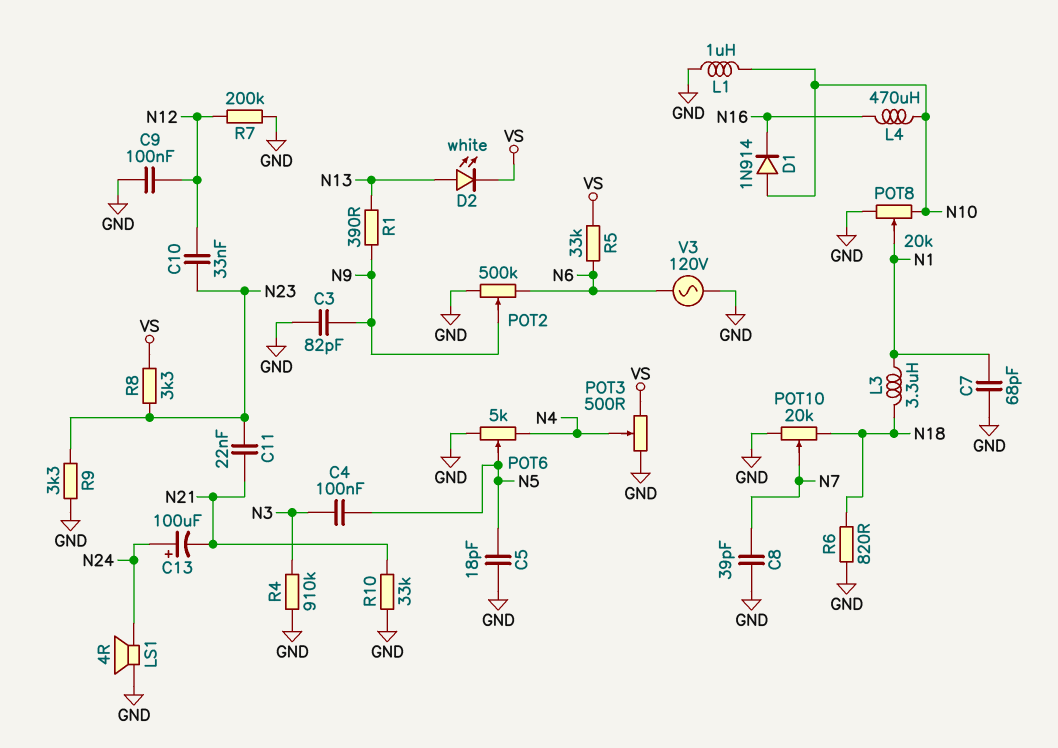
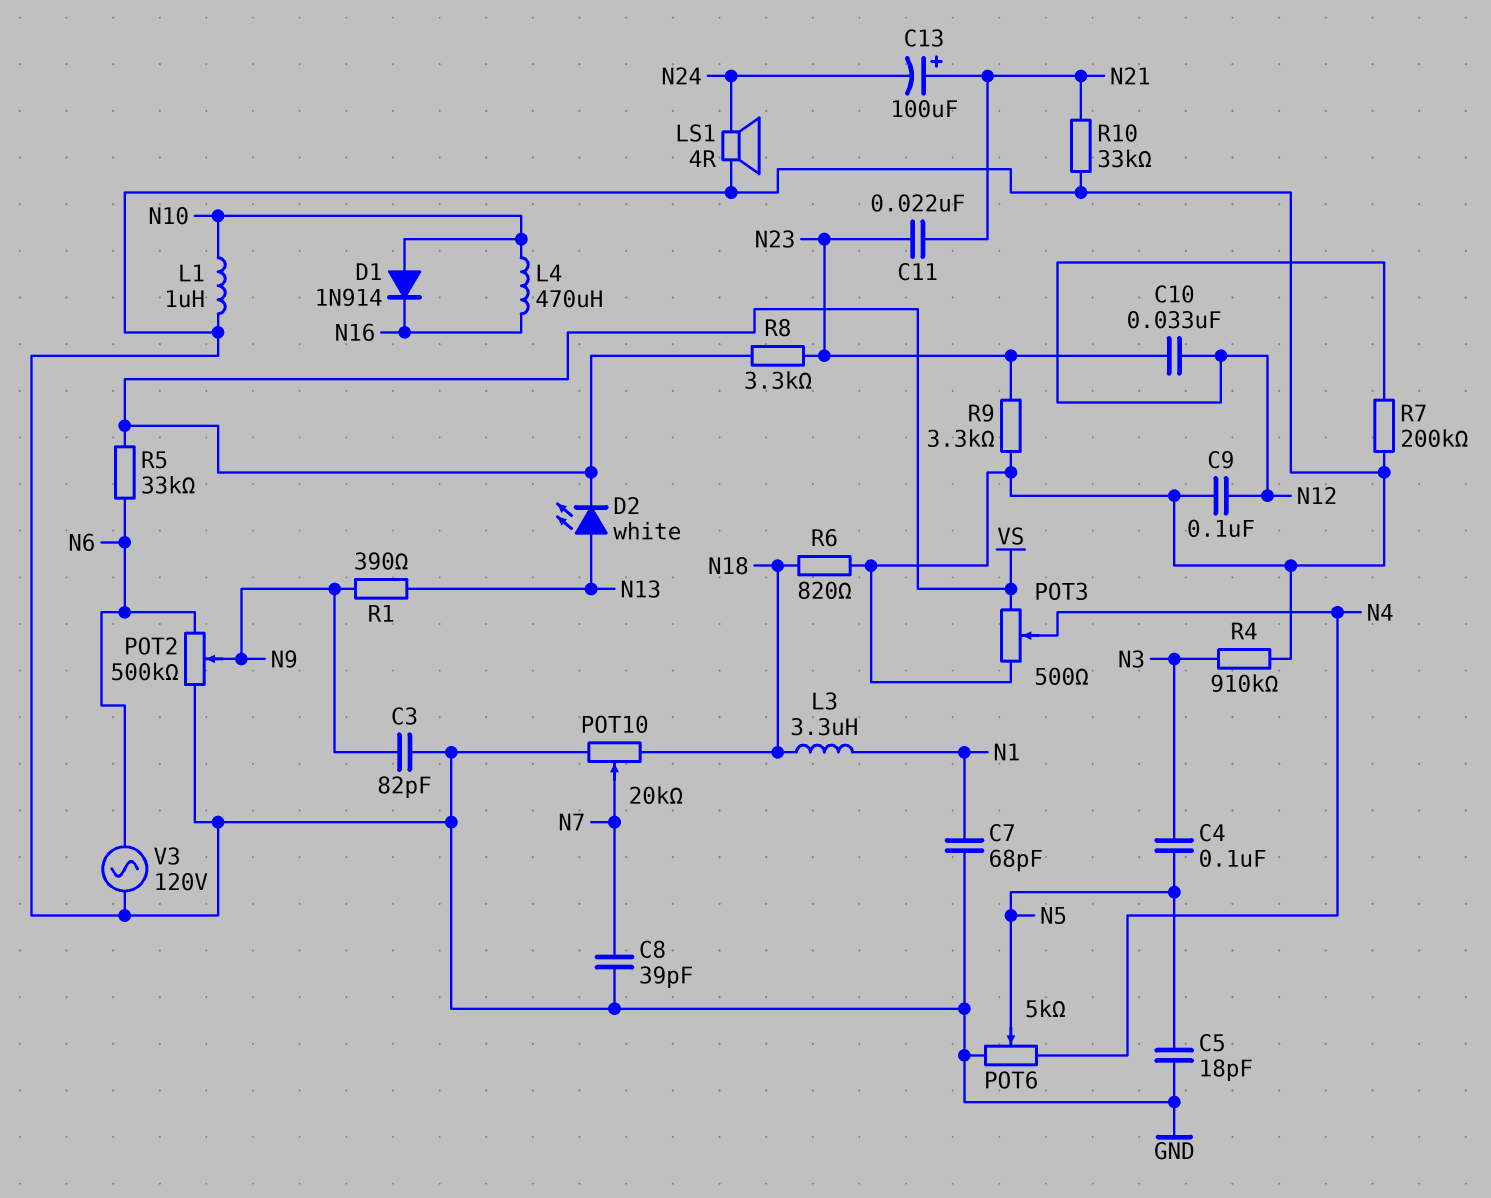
C13: 100uF (plus N24, minus N21) -> 100uF (plus N21, minus N24)
POT8: 20k (GND, N10, wiper N1) -> none

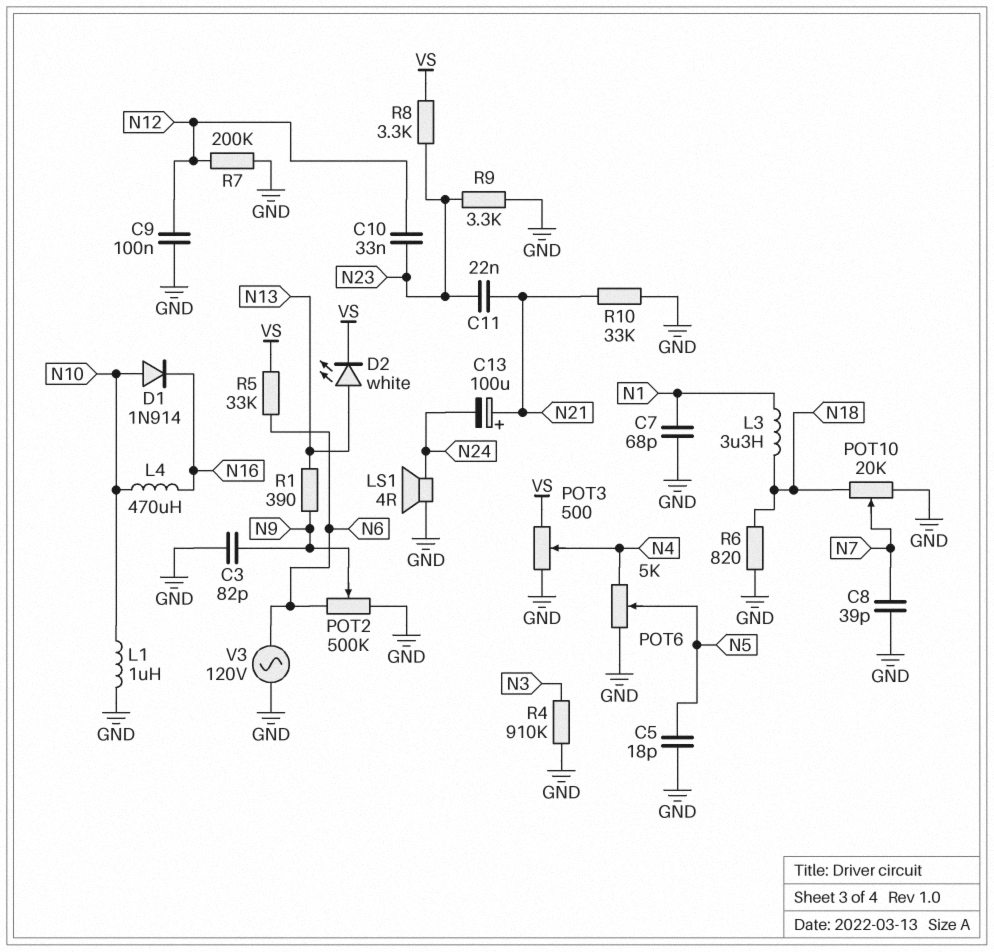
C4: 100nF (N3, N5) -> none

